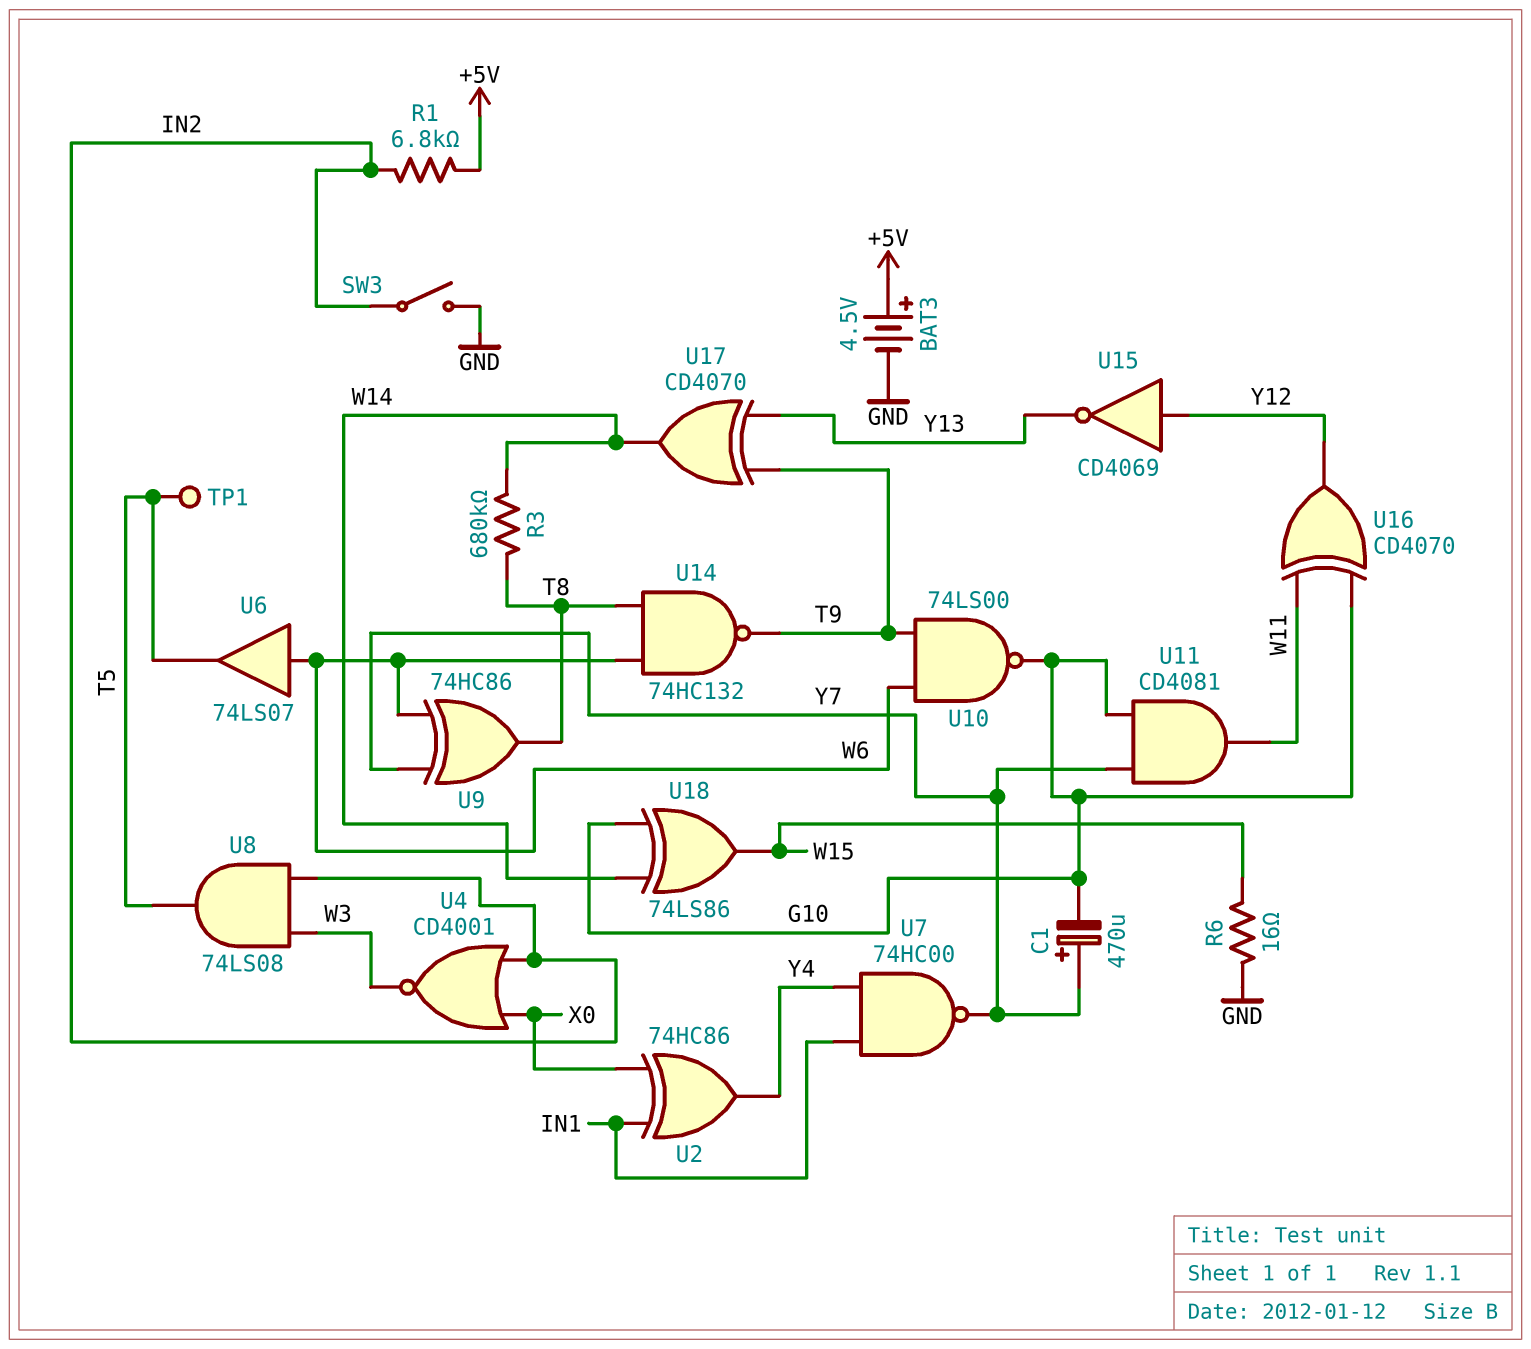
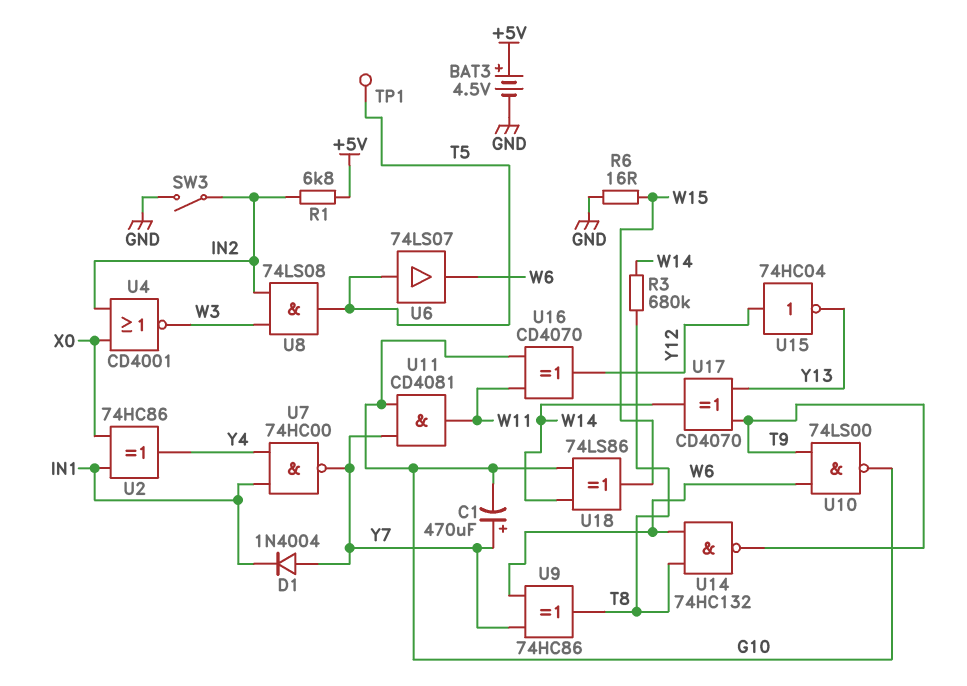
D1: none -> diode 1N4004 (A Y7, K IN1)
U6: buffer 74LS07 (in W6, out T5) -> buffer 74LS07 (in T5, out W6)
U15: NOT CD4069 (in Y12, out Y13) -> NOT 74HC04 (in Y12, out Y13)

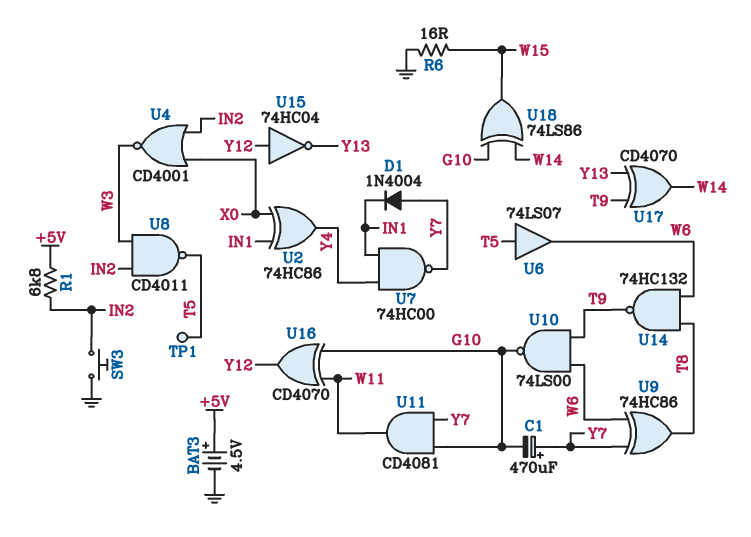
R3: 680k (T8, W14) -> none
SW3: switch (GND, IN2) -> button (GND, IN2)
U8: AND 74LS08 (in IN2, in W3, out T5) -> NAND CD4011 (in IN2, in W3, out T5)

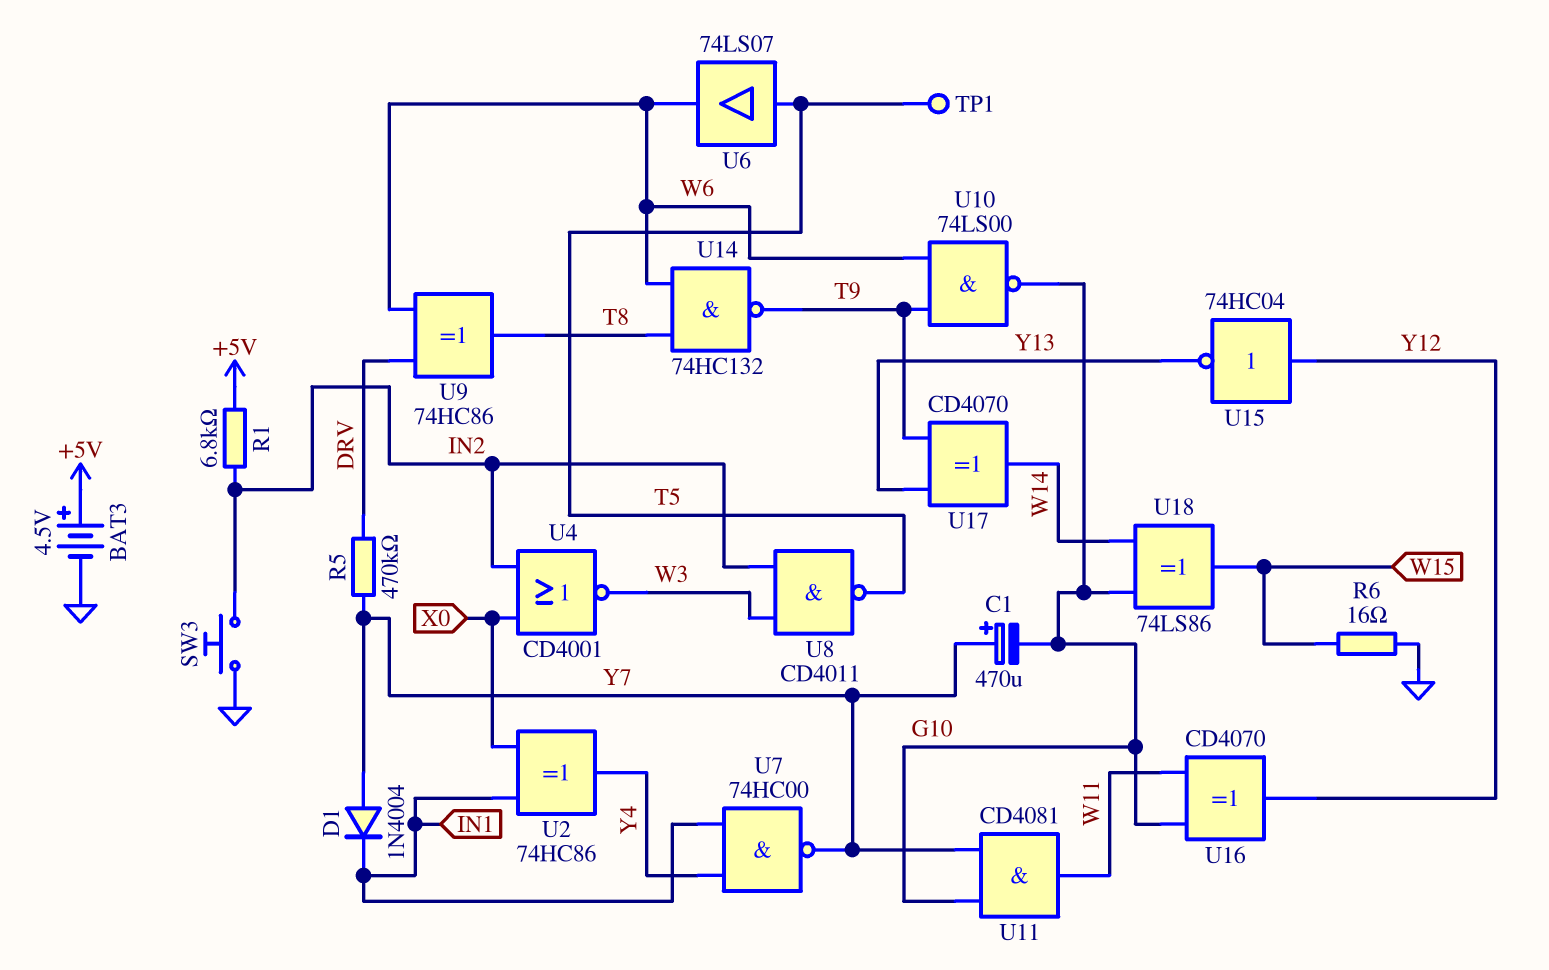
R5: none -> 470k (DRV, Y7)
U9: XOR 74HC86 (in W6, in Y7, out T8) -> XOR 74HC86 (in DRV, in W6, out T8)

